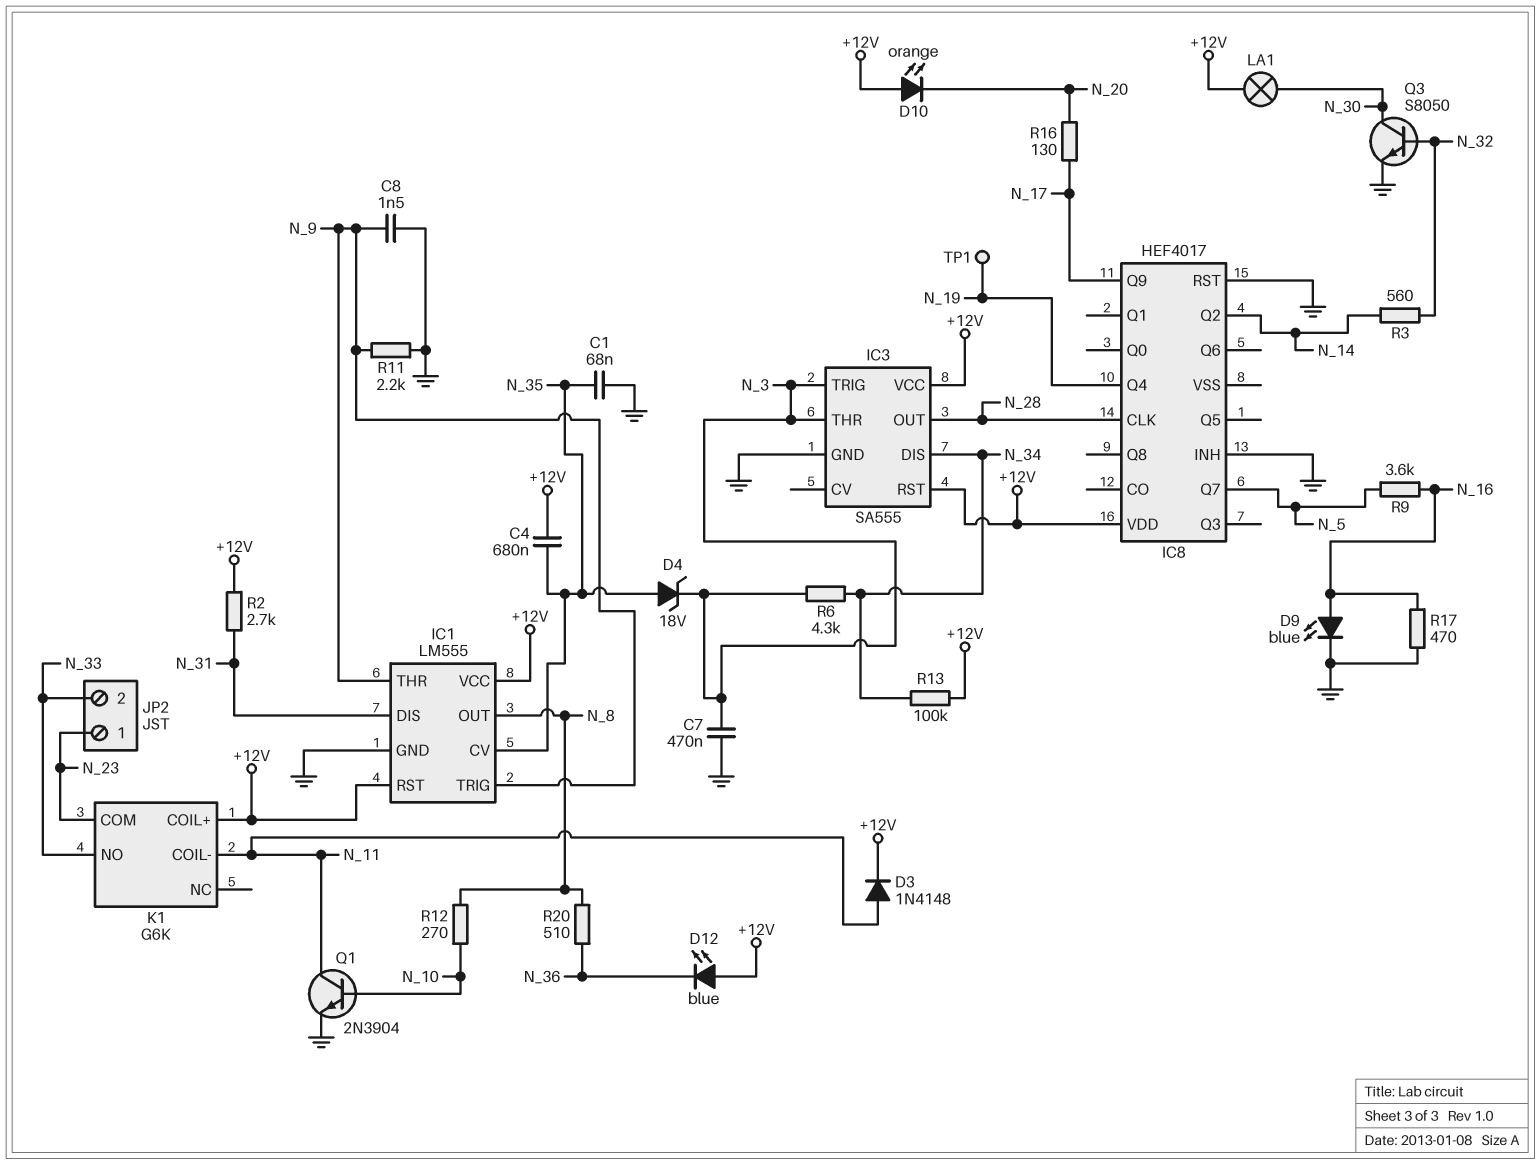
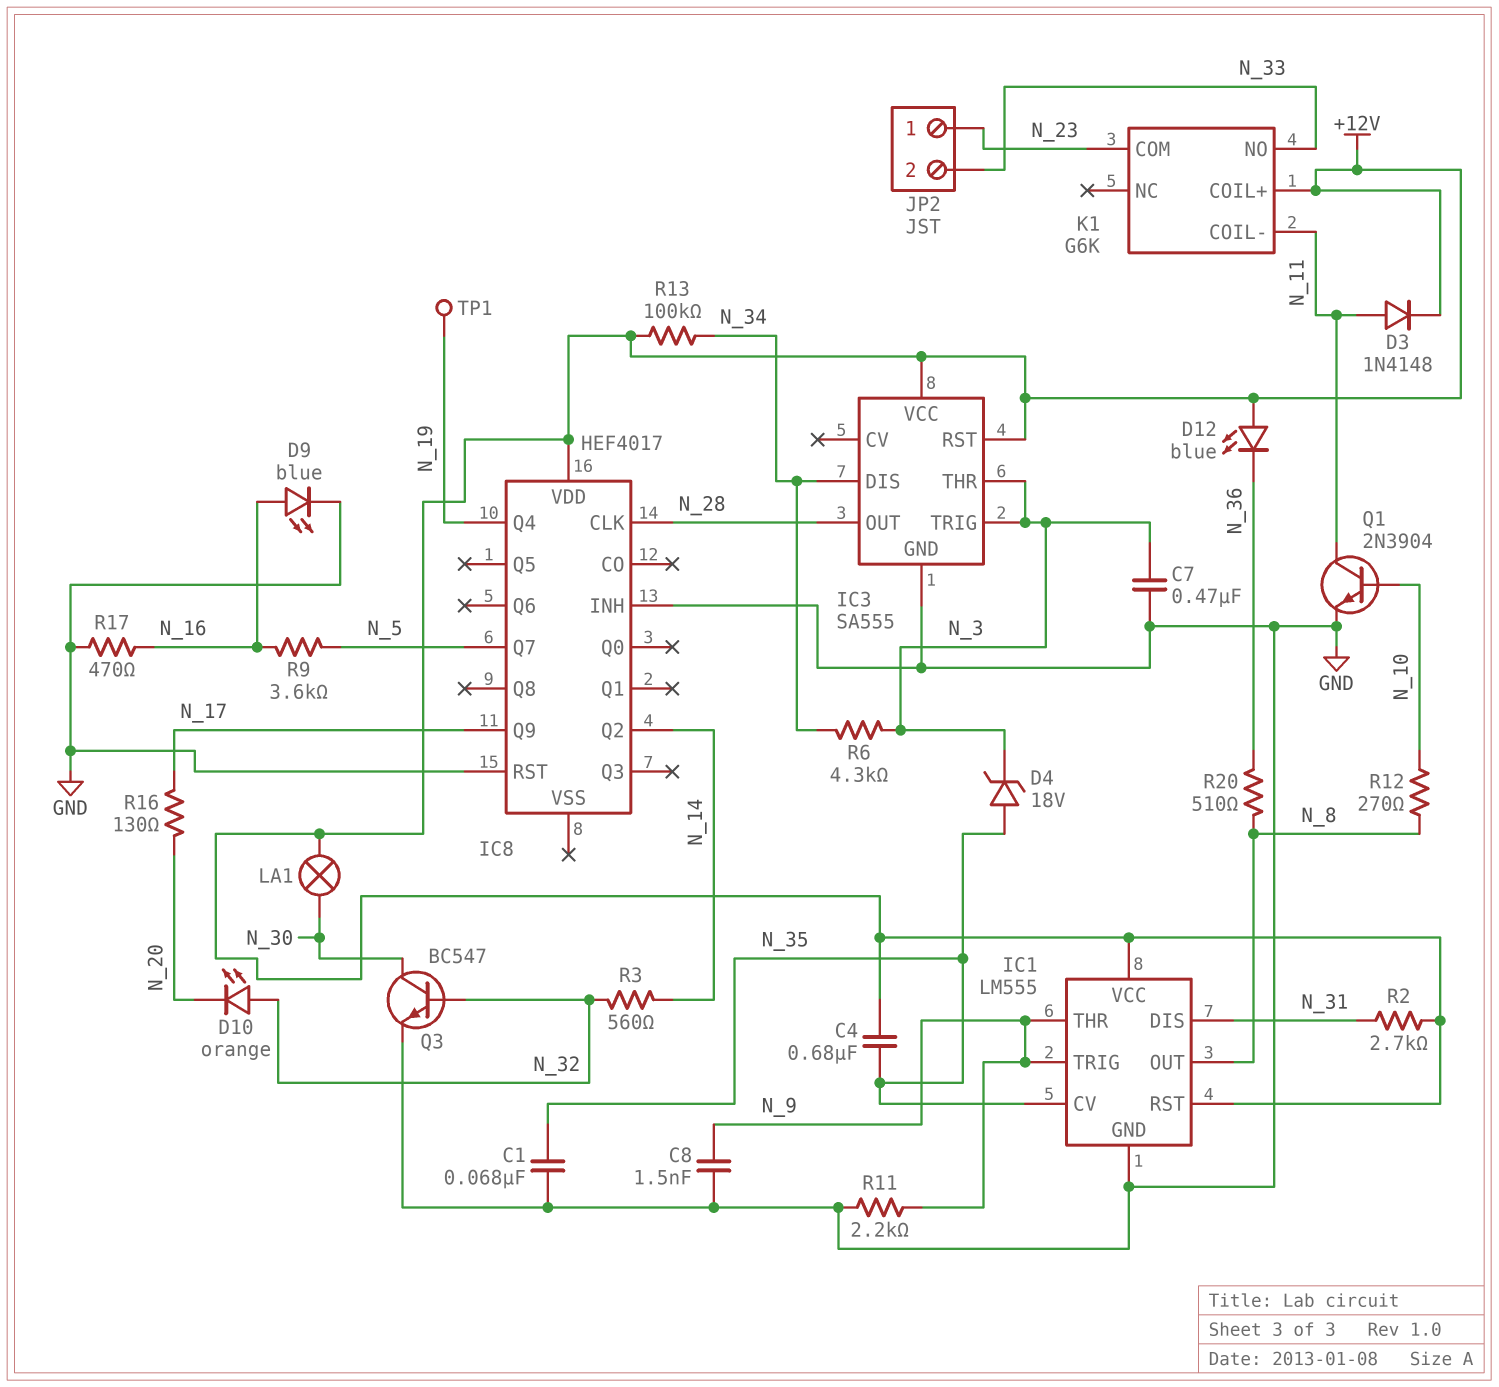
D10: LED orange (A +12V, K N_20) -> LED orange (A N_32, K N_20)
Q3: NPN S8050 (B N_32, C N_30, E GND) -> NPN BC547 (B N_32, C N_30, E GND)

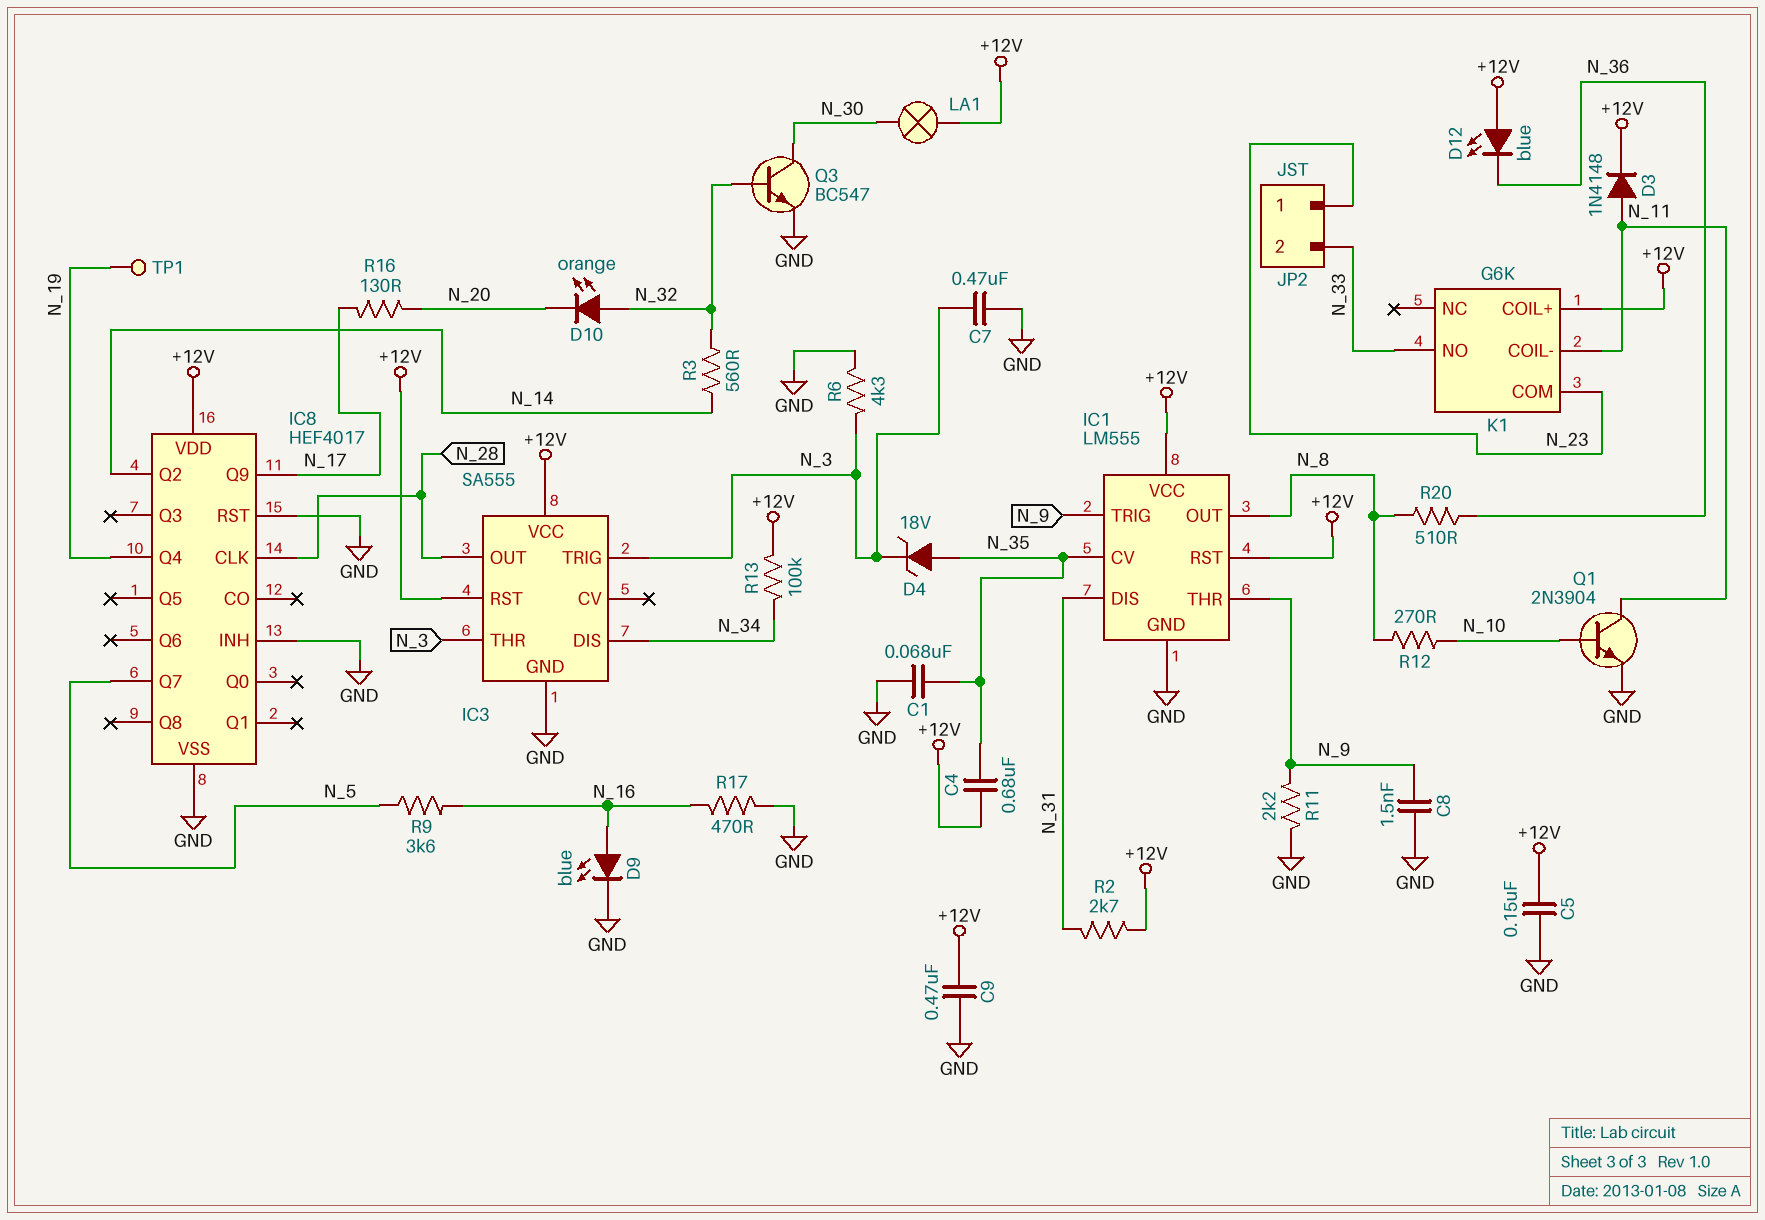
C5: none -> 150nF (+12V, GND)
C9: none -> 470nF (+12V, GND)
IC8 pin VSS: none -> GND
R6: 4.3k (N_3, N_34) -> 4.3k (GND, N_3)

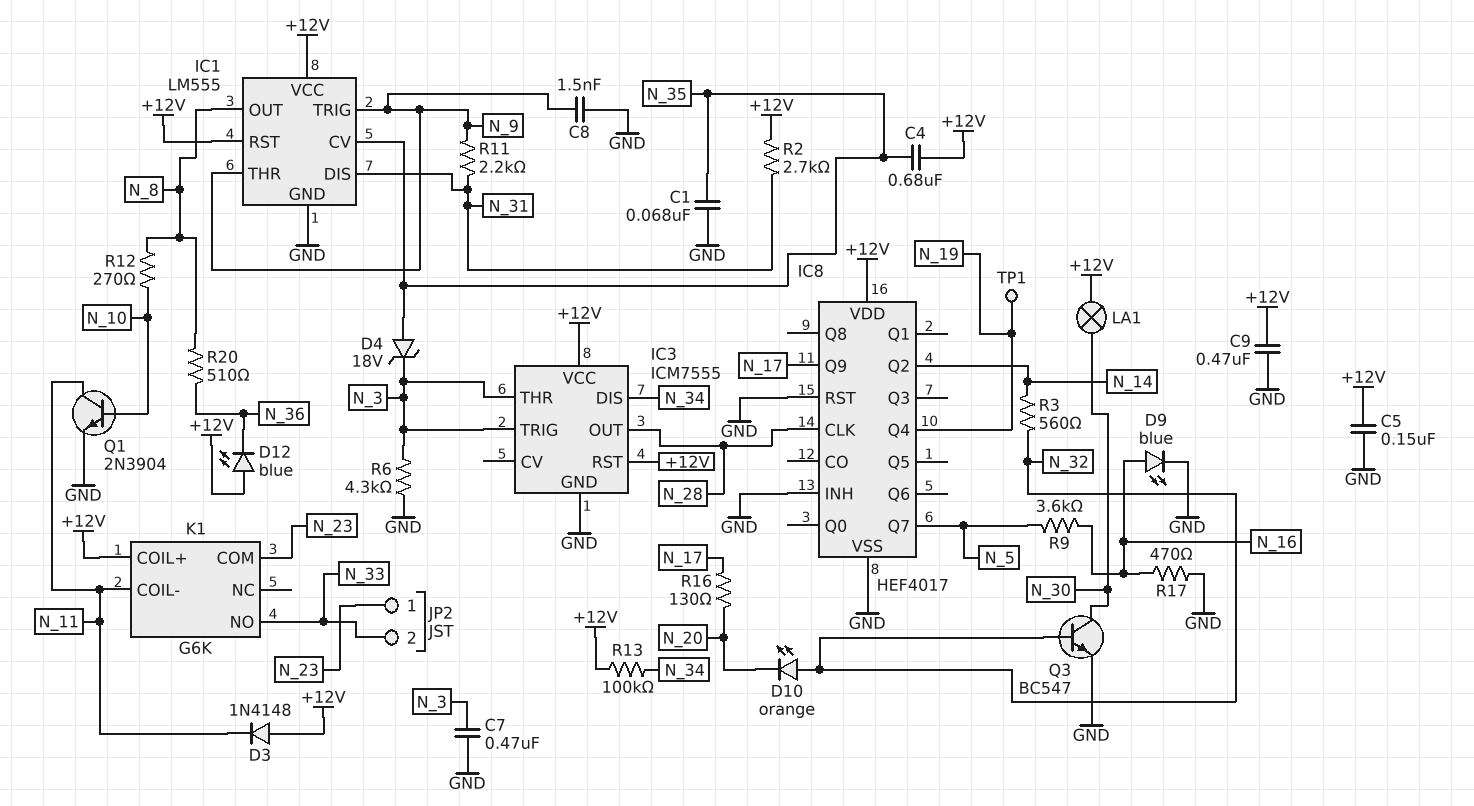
D3: diode 1N4148 (A N_11, K +12V) -> diode 1N4148 (A +12V, K N_11)
IC3: SA555 -> ICM7555
R11: 2.2k (GND, N_9) -> 2.2k (N_9, N_31)

